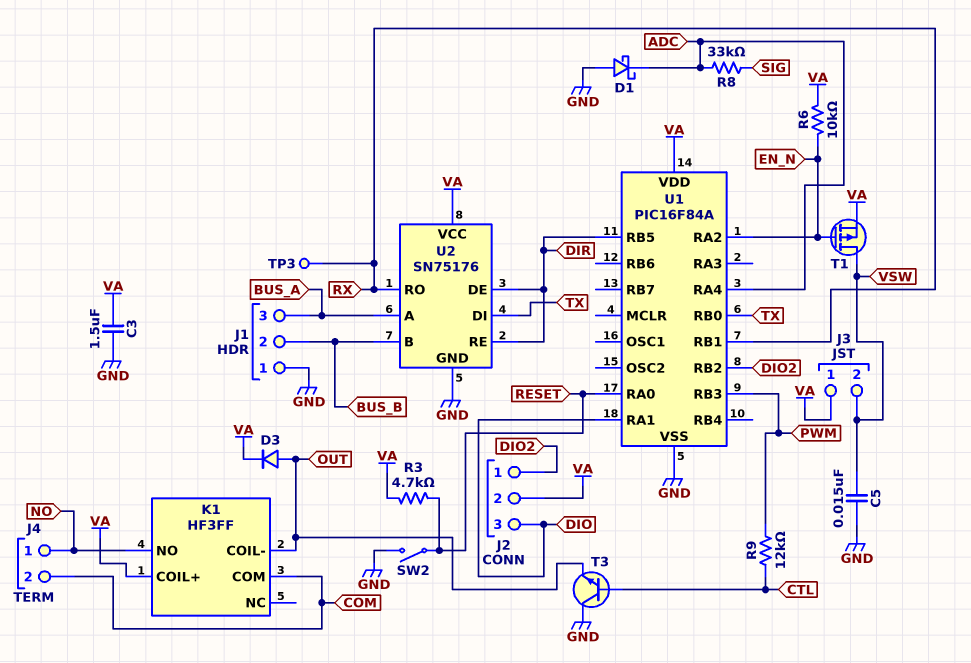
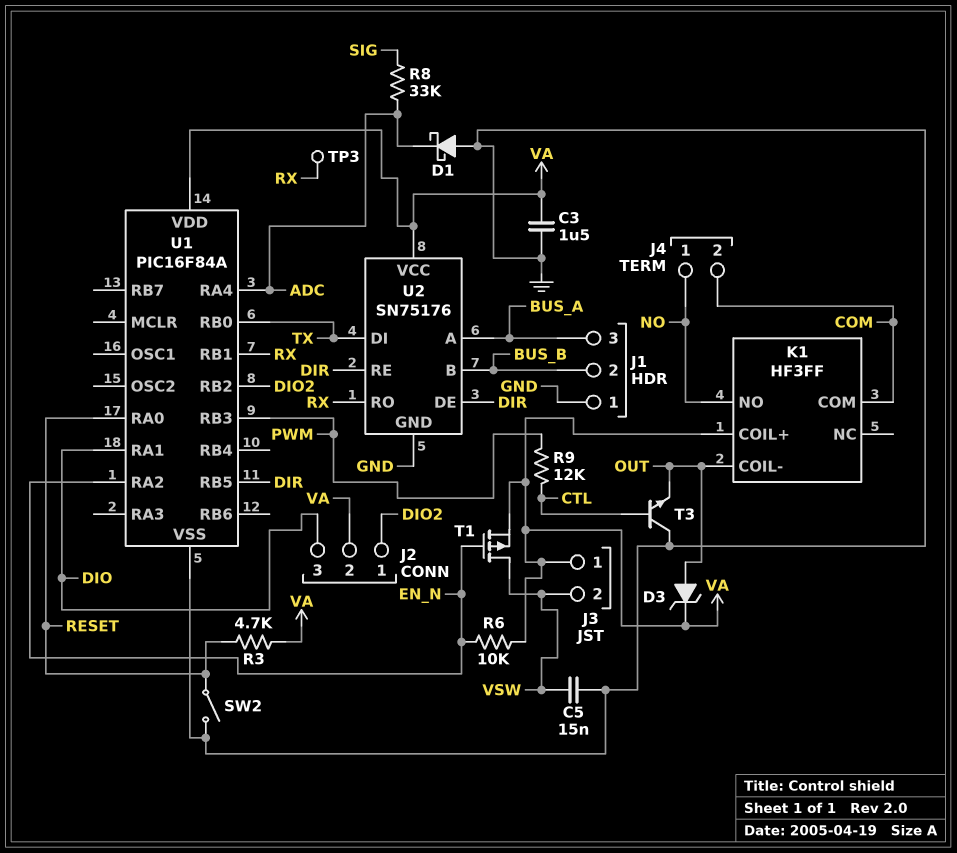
D3: diode (A OUT, K VA) -> zener (A OUT, K VA)

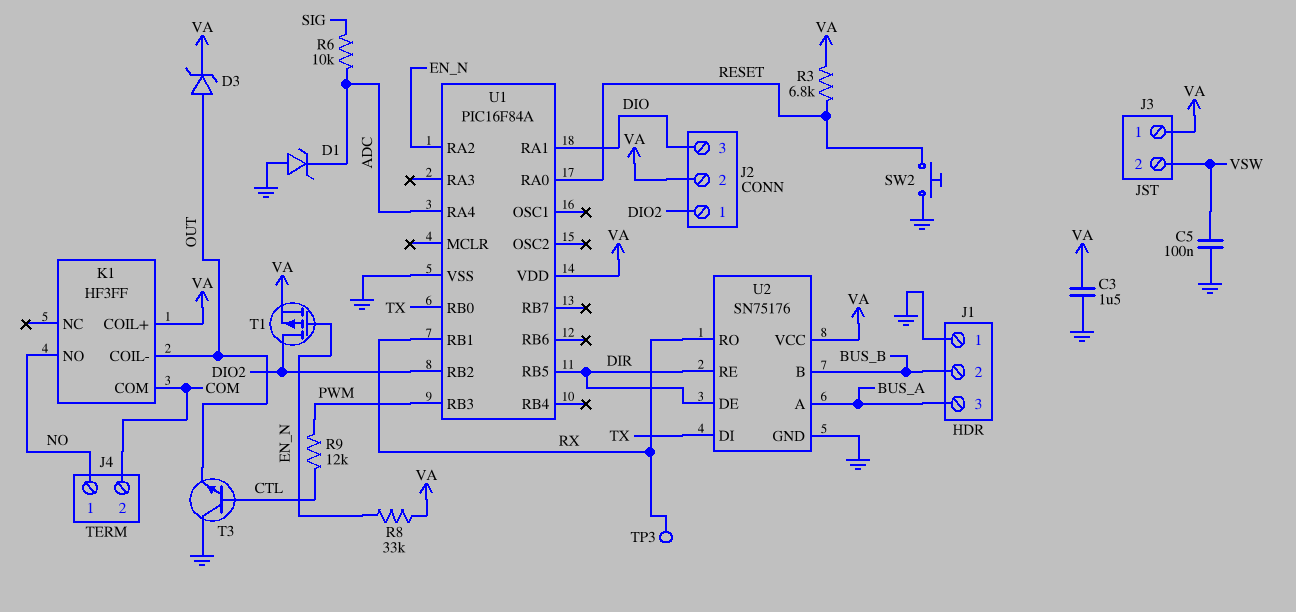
C5: 15nF (GND, VSW) -> 100nF (GND, VSW)
D1: schottky (A GND, K ADC) -> zener (A GND, K ADC)
R3: 4.7k (RESET, VA) -> 6.8k (RESET, VA)
R6: 10k (EN_N, VA) -> 10k (ADC, SIG)
R8: 33k (ADC, SIG) -> 33k (EN_N, VA)
SW2: switch (GND, RESET) -> button (GND, RESET)
T1: PMOS (G EN_N, D VSW, S VA) -> PMOS (G EN_N, D DIO2, S VA)

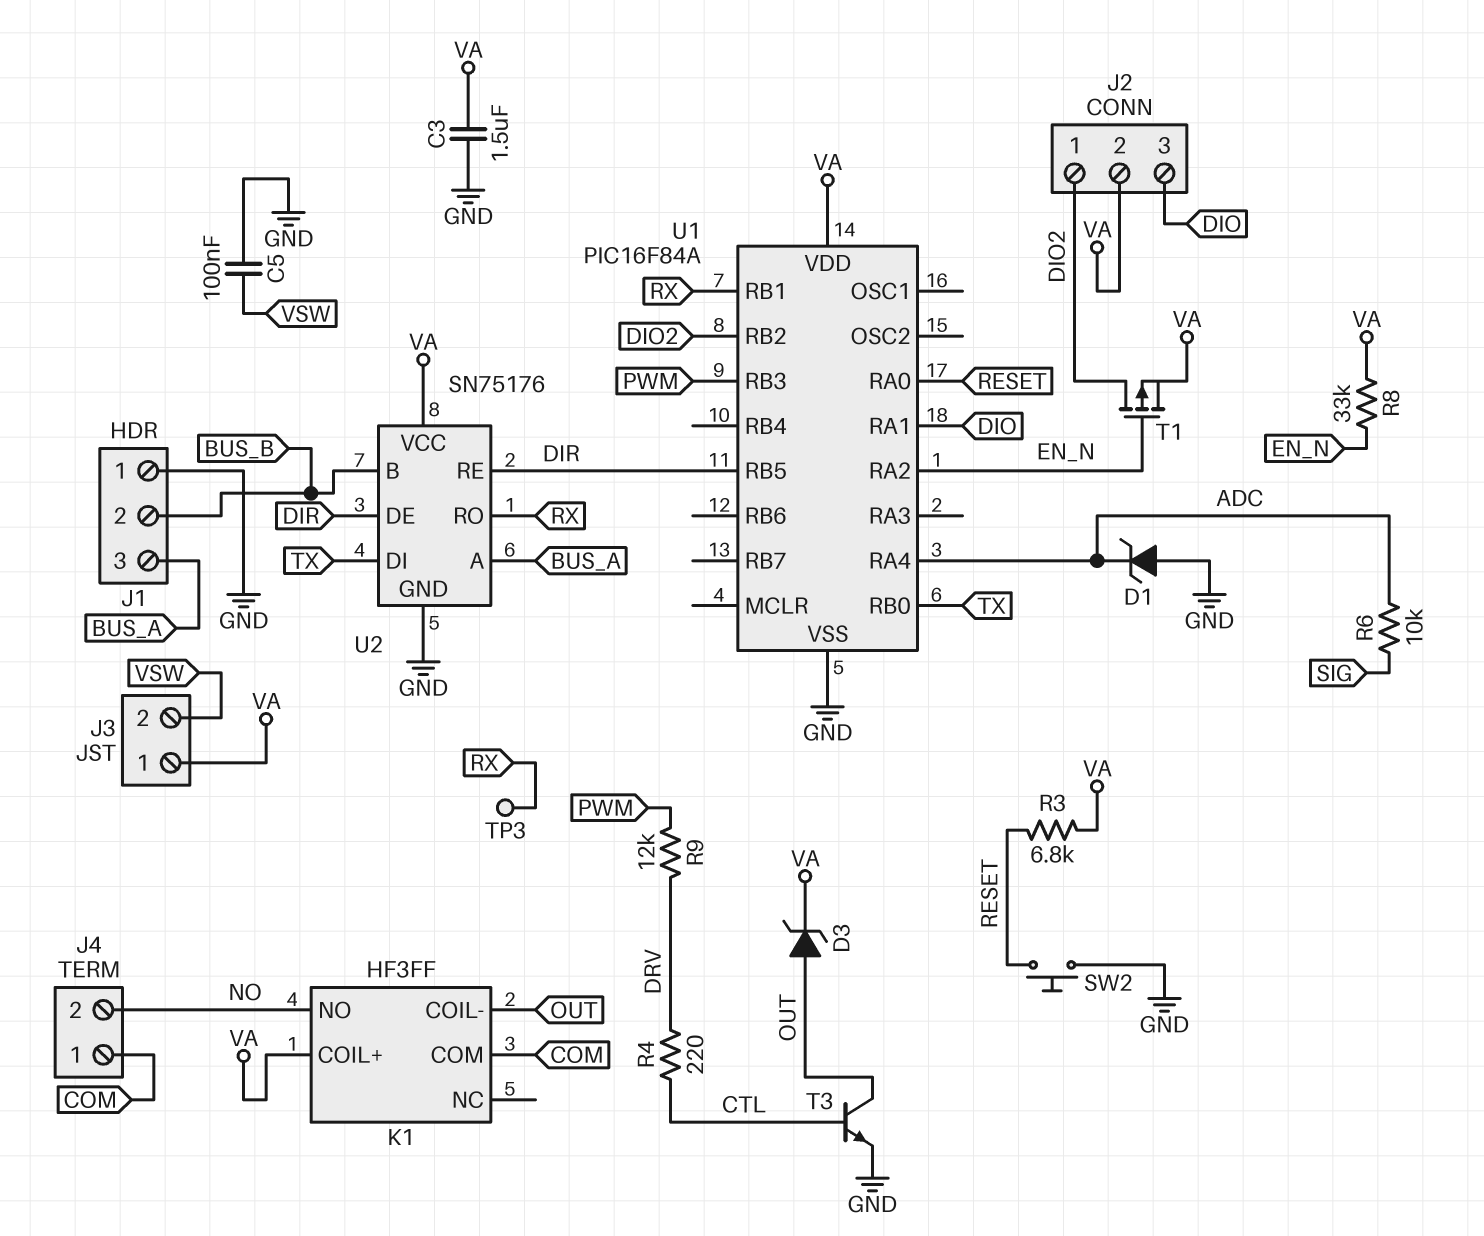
J4 pin 1: NO -> COM
J4 pin 2: COM -> NO
R4: none -> 220 (CTL, DRV)
R9: 12k (CTL, PWM) -> 12k (DRV, PWM)
T3: NPN (B CTL, C GND, E OUT) -> NPN (B CTL, C OUT, E GND)

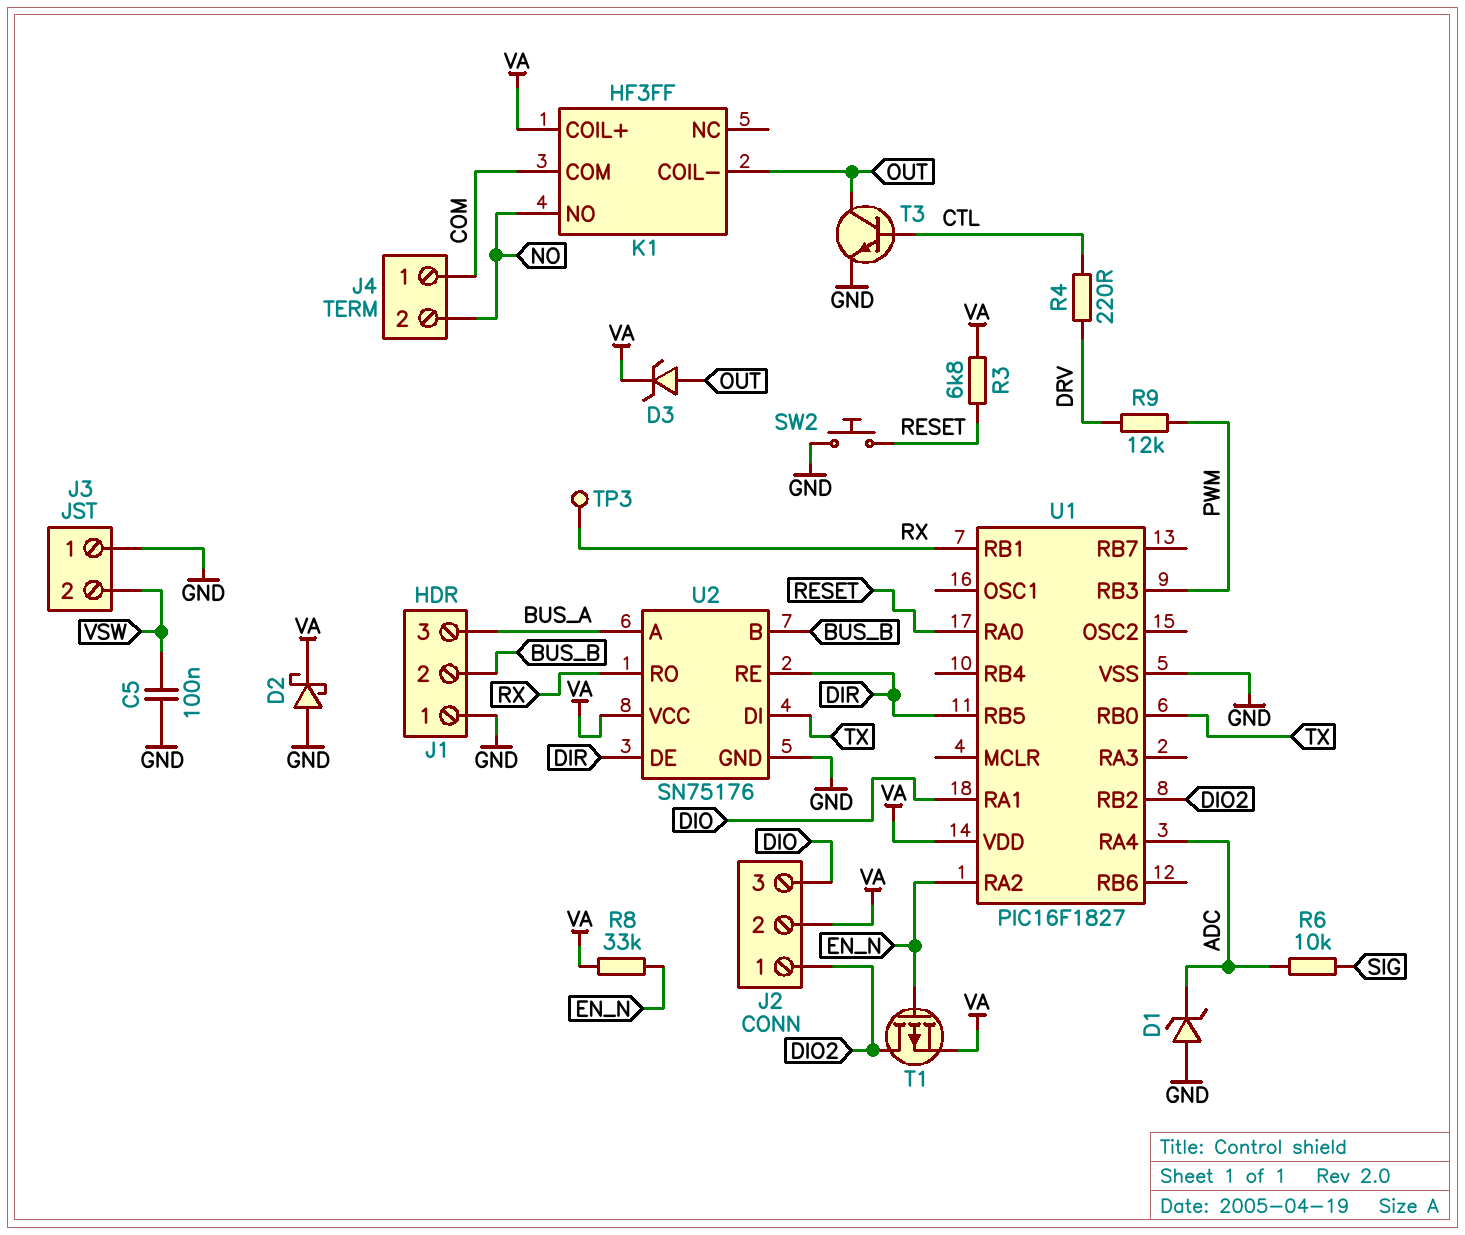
C3: 1.5uF (GND, VA) -> none
D2: none -> schottky (A GND, K VA)
J3 pin 1: VA -> GND
U1: PIC16F84A -> PIC16F1827

